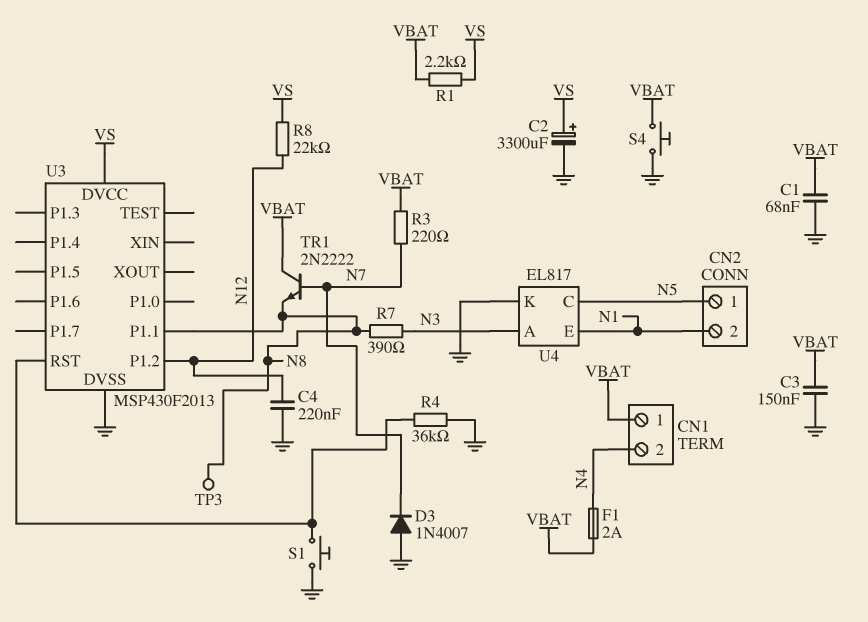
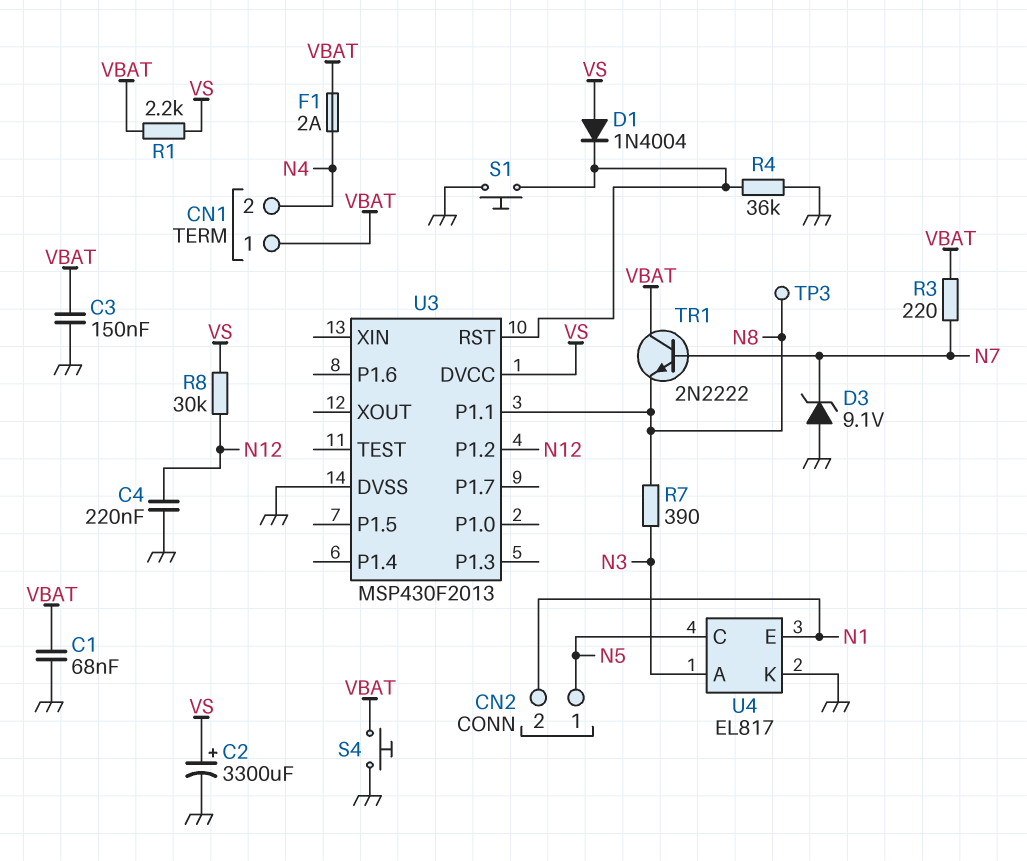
D1: none -> diode 1N4004 (A VS, K U3/RST)
D3: diode 1N4007 (A GND, K N7) -> zener 9.1V (A GND, K N7)
R8: 22k (N12, VS) -> 30k (N12, VS)

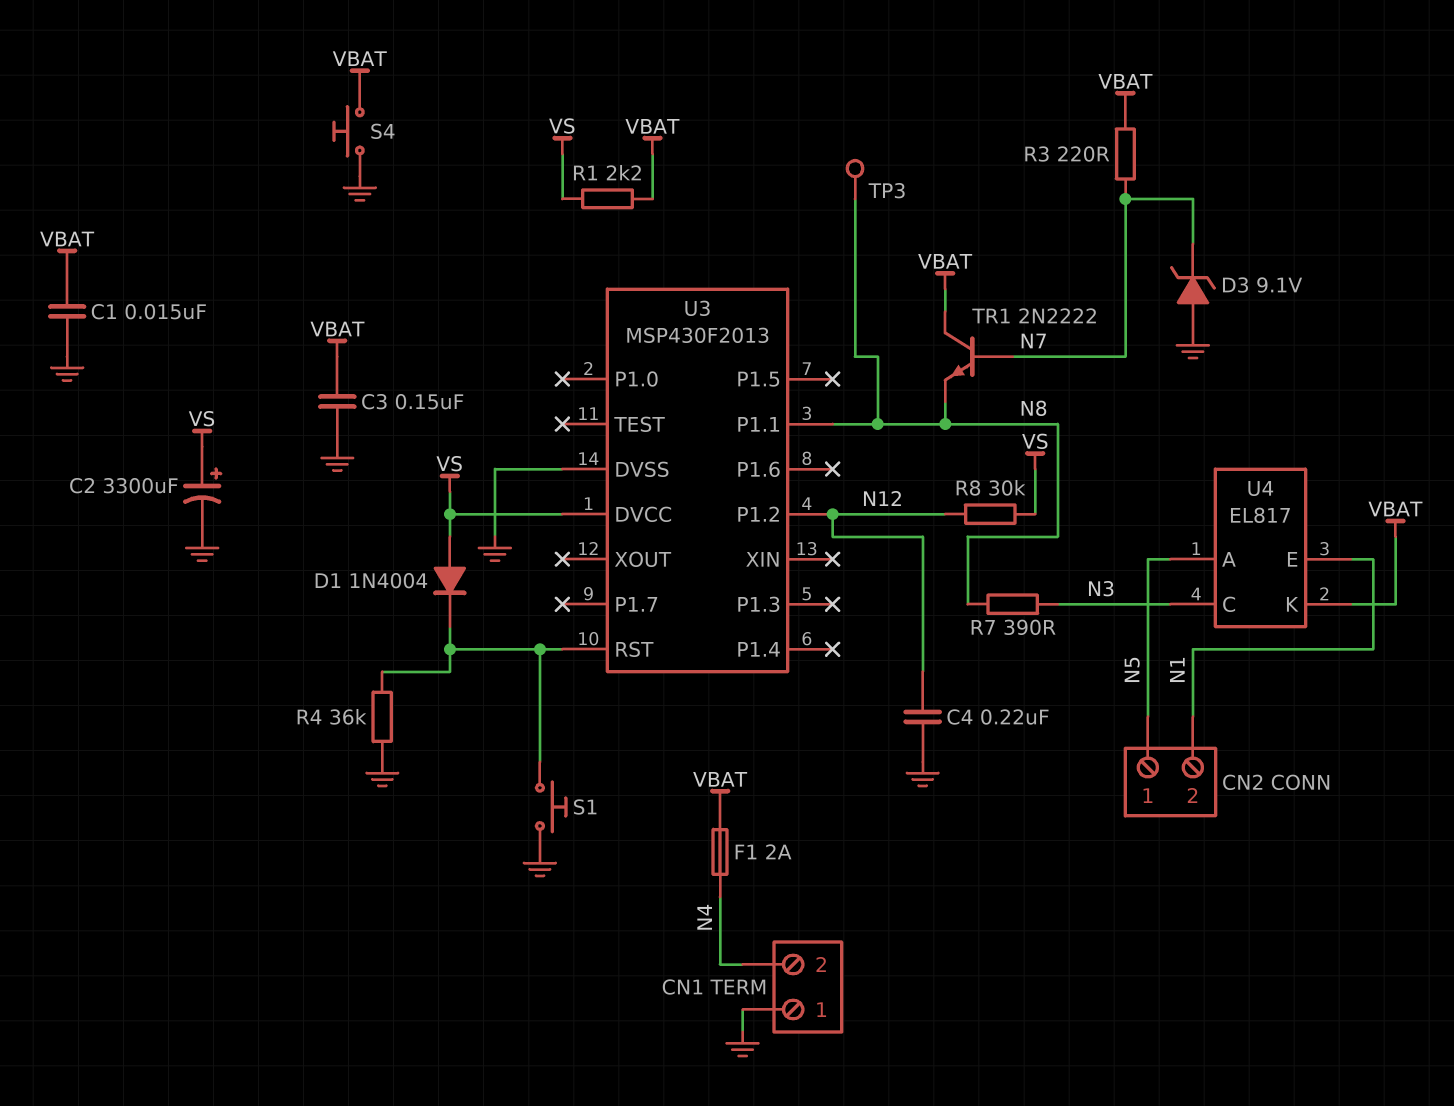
C1: 68nF (GND, VBAT) -> 15nF (GND, VBAT)
CN1 pin 1: VBAT -> GND
U4 pin A: N3 -> N5
U4 pin C: N5 -> N3
U4 pin K: GND -> VBAT

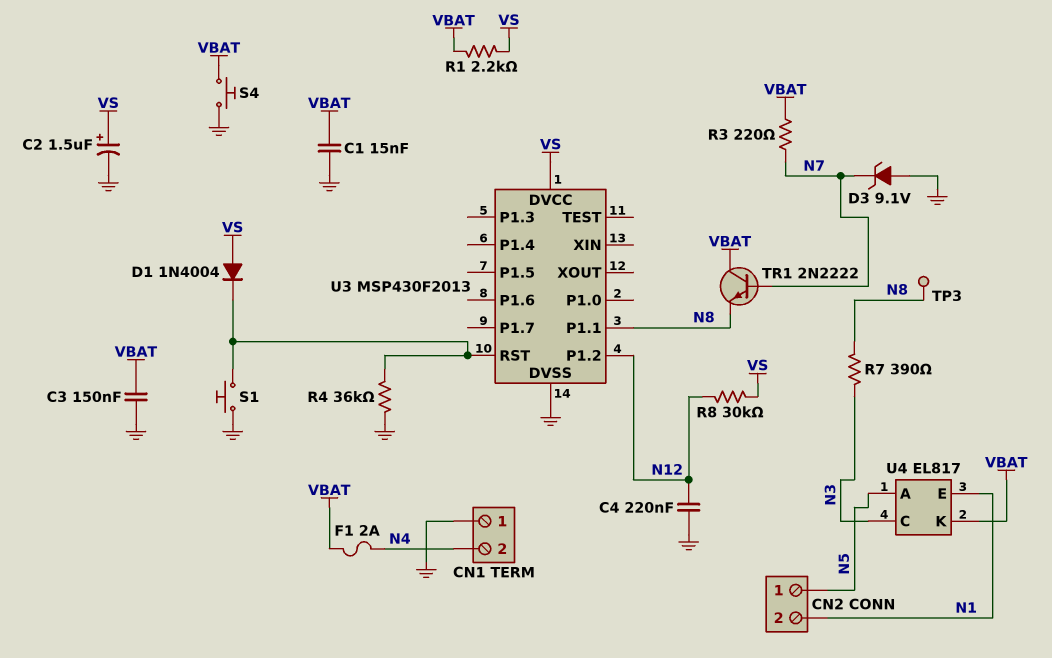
C2: 3300uF (plus VS, minus GND) -> 1.5uF (plus VS, minus GND)

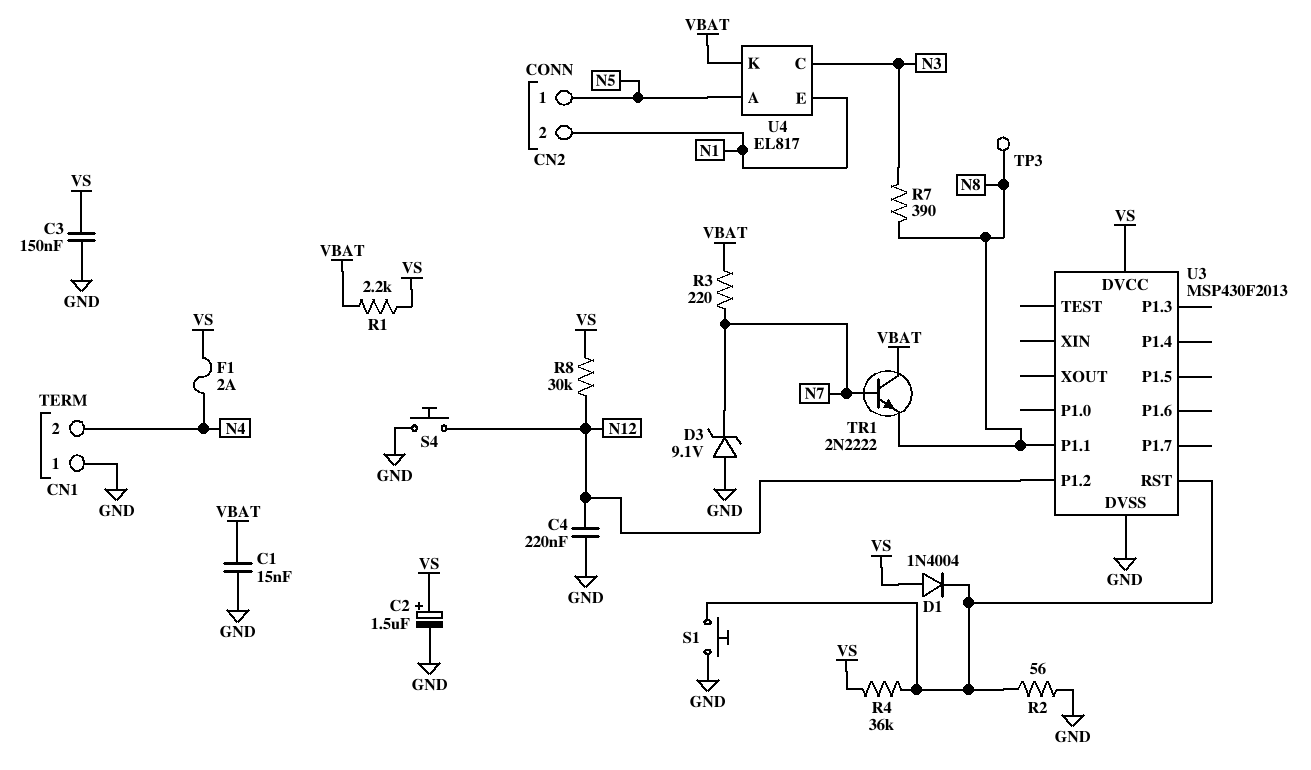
C3: 150nF (GND, VBAT) -> 150nF (GND, VS)
F1: 2A (N4, VBAT) -> 2A (N4, VS)
R2: none -> 56 (GND, U3/RST)
R4: 36k (GND, U3/RST) -> 36k (U3/RST, VS)
S4: button (GND, VBAT) -> button (GND, N12)

